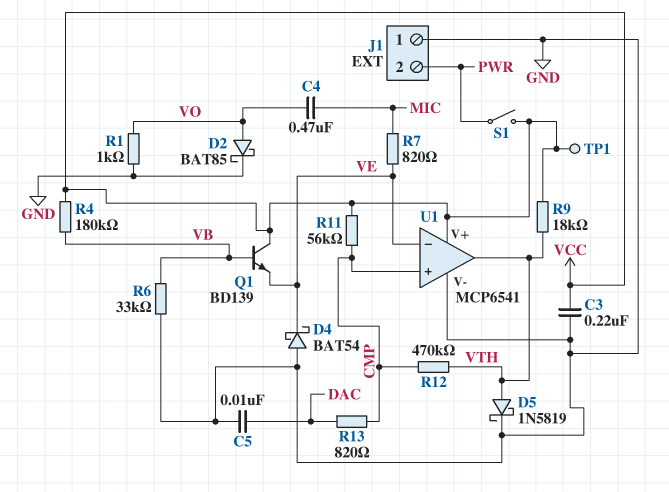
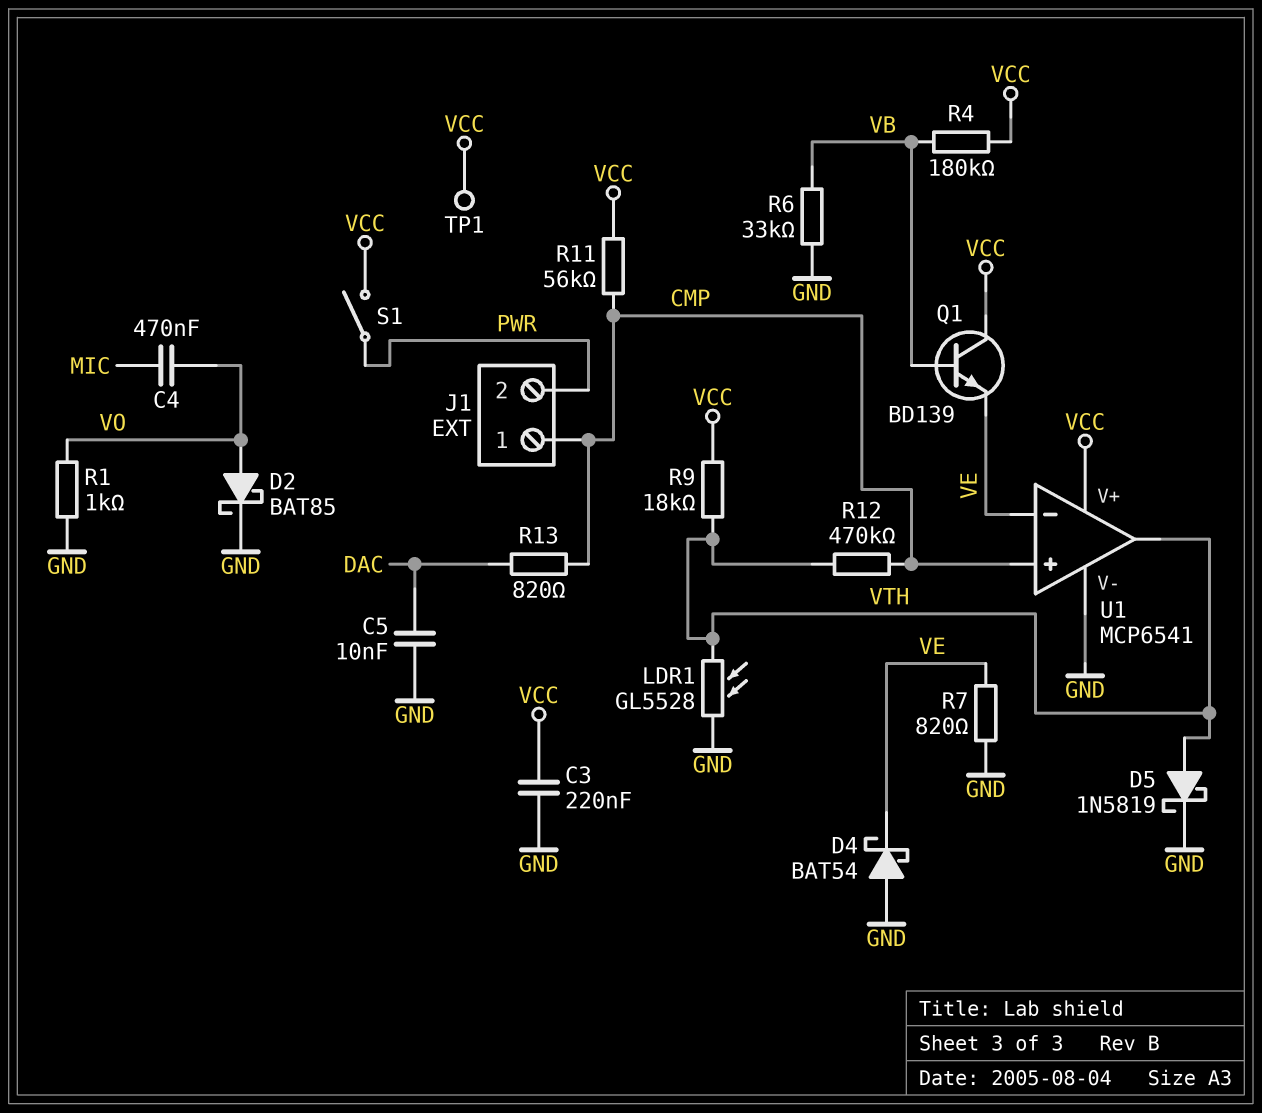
J1 pin 1: GND -> CMP
LDR1: none -> GL5528 (GND, VTH)
R7: 820 (MIC, VE) -> 820 (GND, VE)

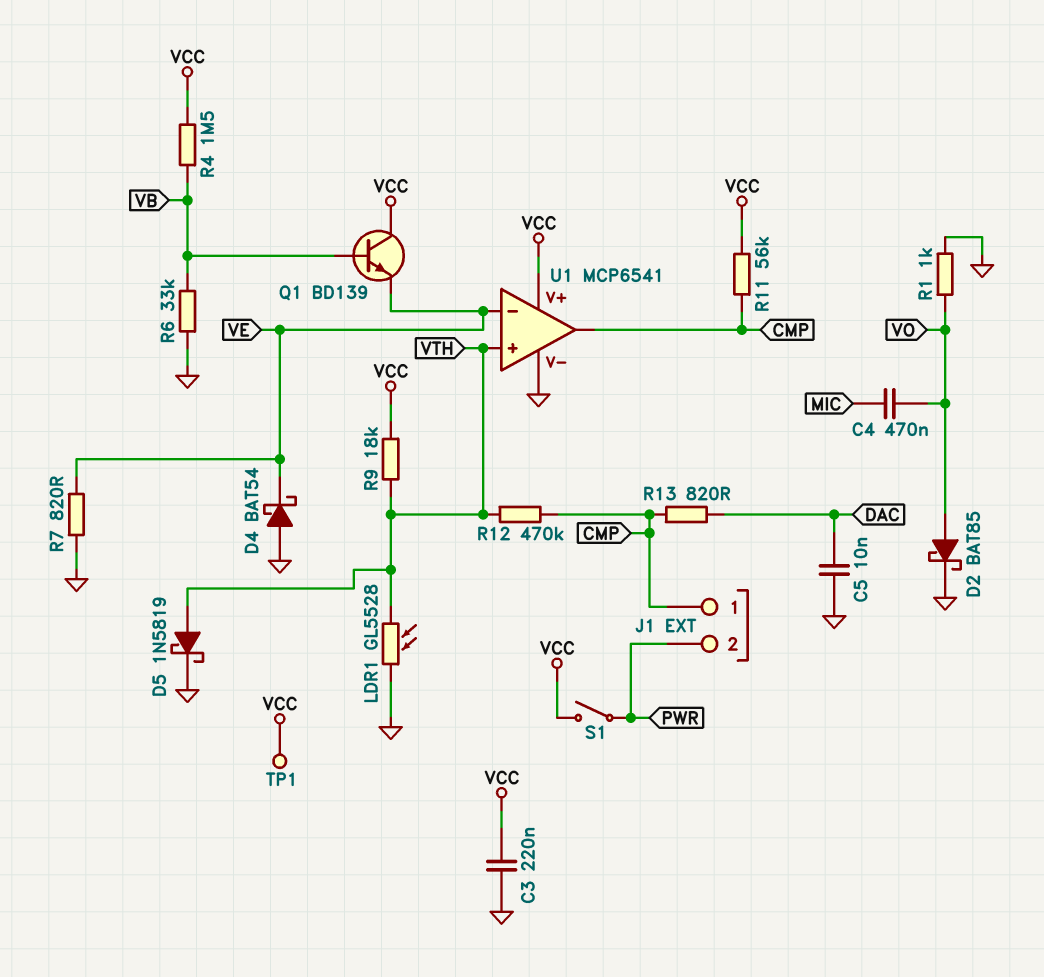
R4: 180k (VB, VCC) -> 1.5M (VB, VCC)
U1 pin in+: CMP -> VTH
U1 pin out: VTH -> CMP

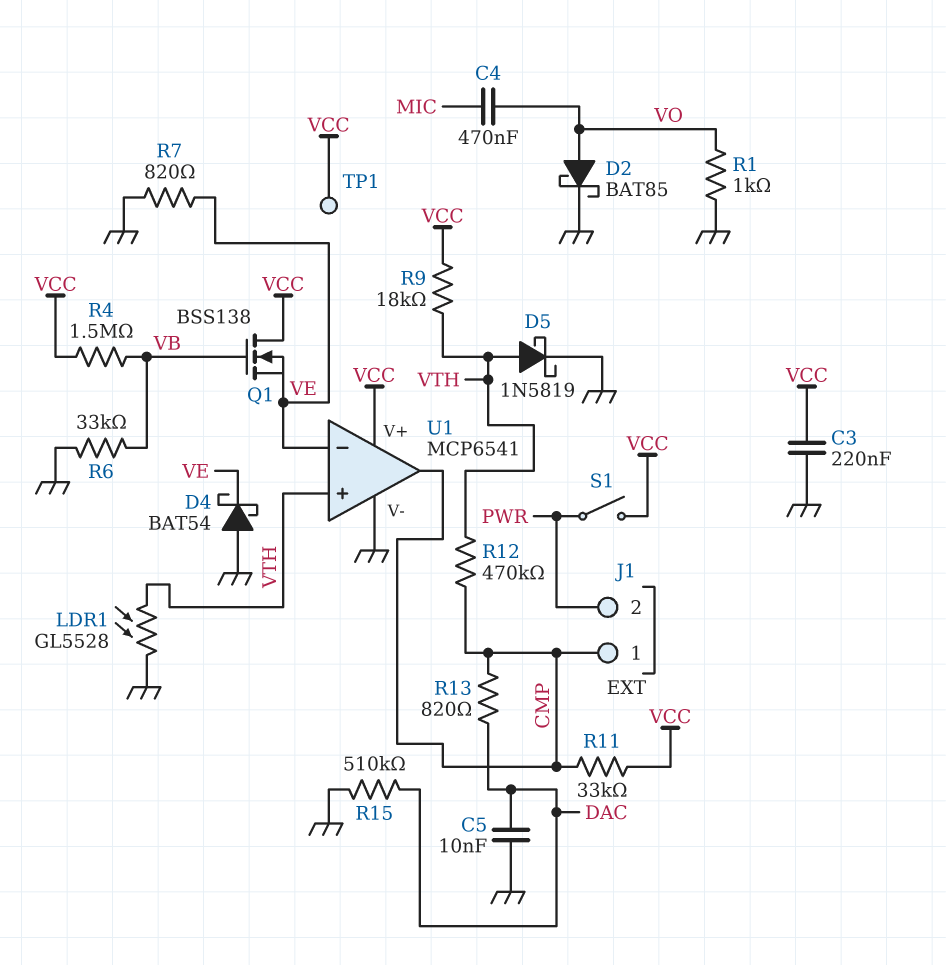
Q1: NPN BD139 (B VB, C VCC, E VE) -> NMOS BSS138 (G VB, D VCC, S VE)
R11: 56k (CMP, VCC) -> 33k (CMP, VCC)
R15: none -> 510k (DAC, GND)

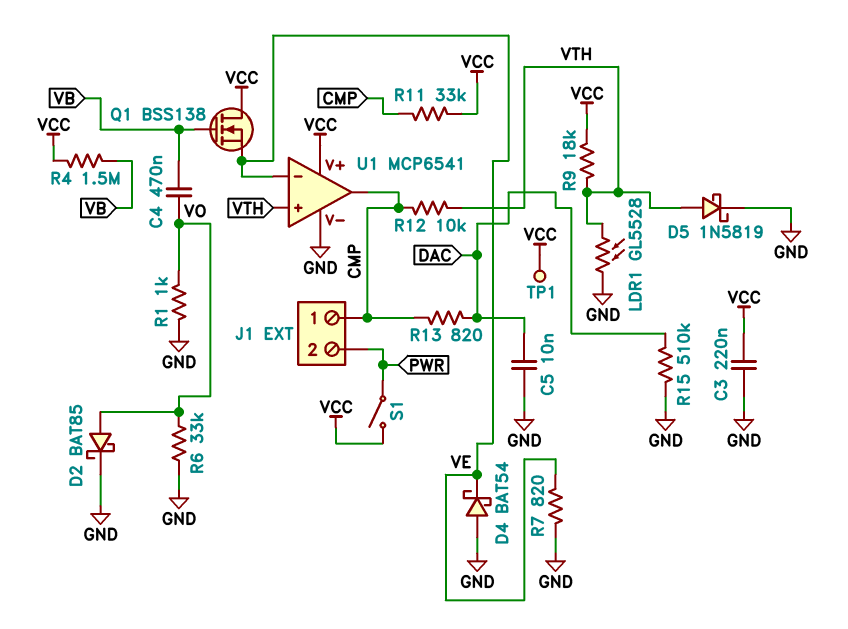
C4: 470nF (MIC, VO) -> 470nF (VB, VO)
R6: 33k (GND, VB) -> 33k (GND, VO)
R12: 470k (CMP, VTH) -> 10k (CMP, VTH)

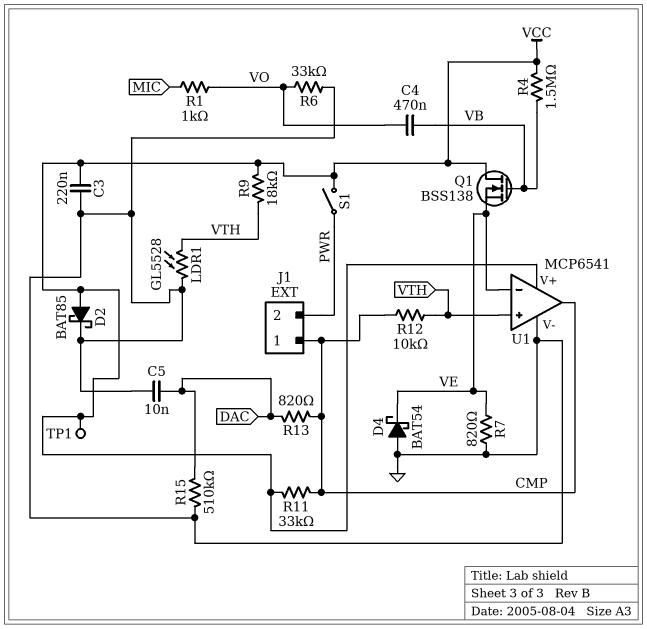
D2: schottky BAT85 (A VO, K GND) -> schottky BAT85 (A VCC, K GND)
D5: schottky 1N5819 (A VTH, K GND) -> none
R1: 1k (GND, VO) -> 1k (MIC, VO)

